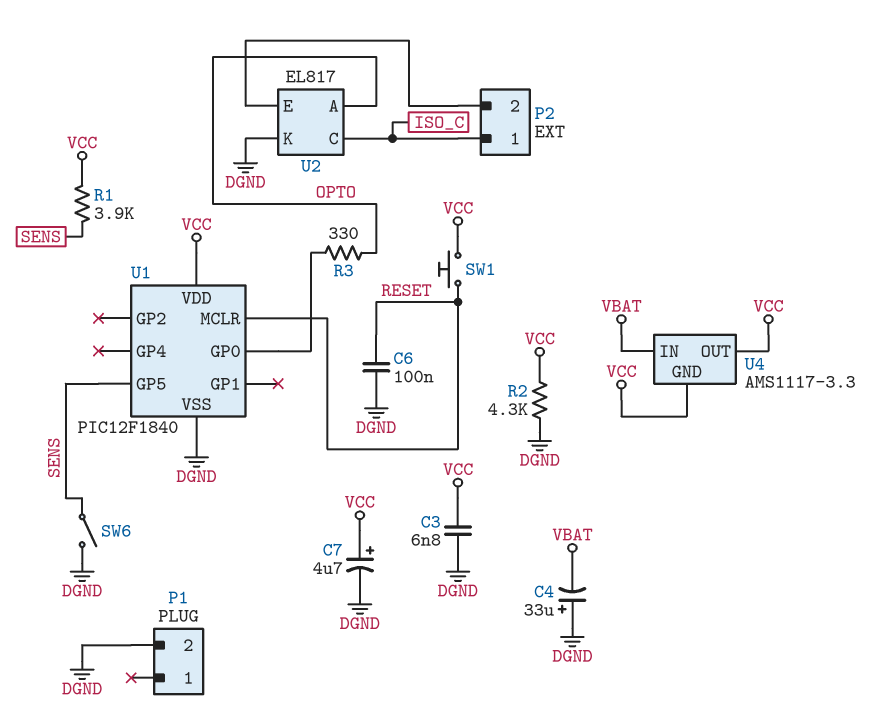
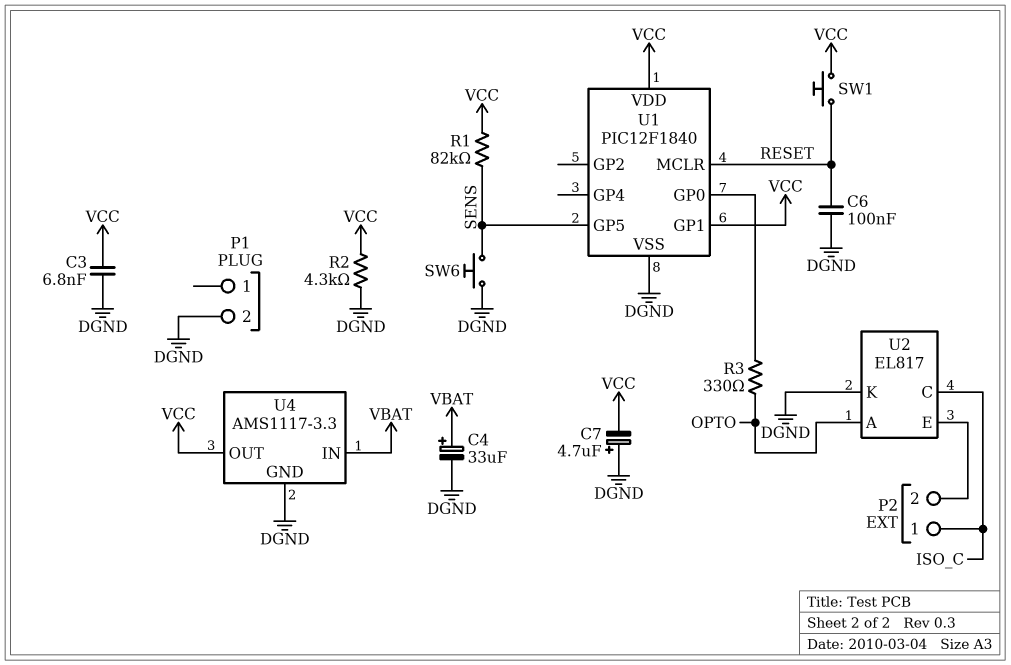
C4: 33uF (plus DGND, minus VBAT) -> 33uF (plus VBAT, minus DGND)
C7: 4.7uF (plus VCC, minus DGND) -> 4.7uF (plus DGND, minus VCC)
R1: 3.9k (SENS, VCC) -> 82k (SENS, VCC)
SW6: switch (DGND, SENS) -> button (DGND, SENS)
U1 pin GP1: none -> VCC
U4 pin GND: VCC -> DGND

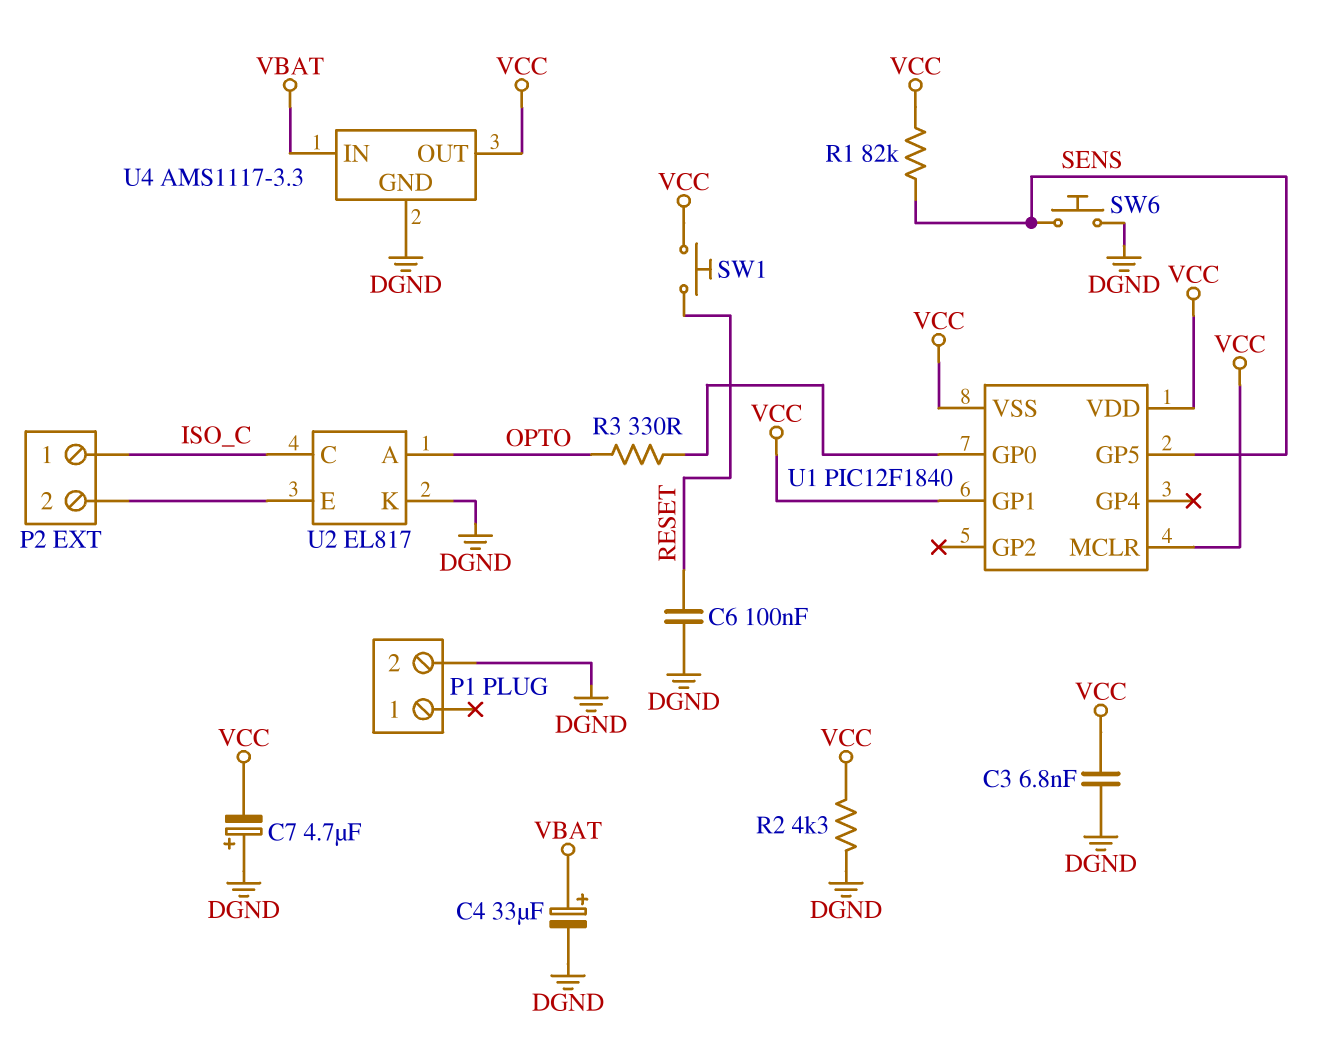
U1 pin MCLR: RESET -> VCC
U1 pin VSS: DGND -> VCC

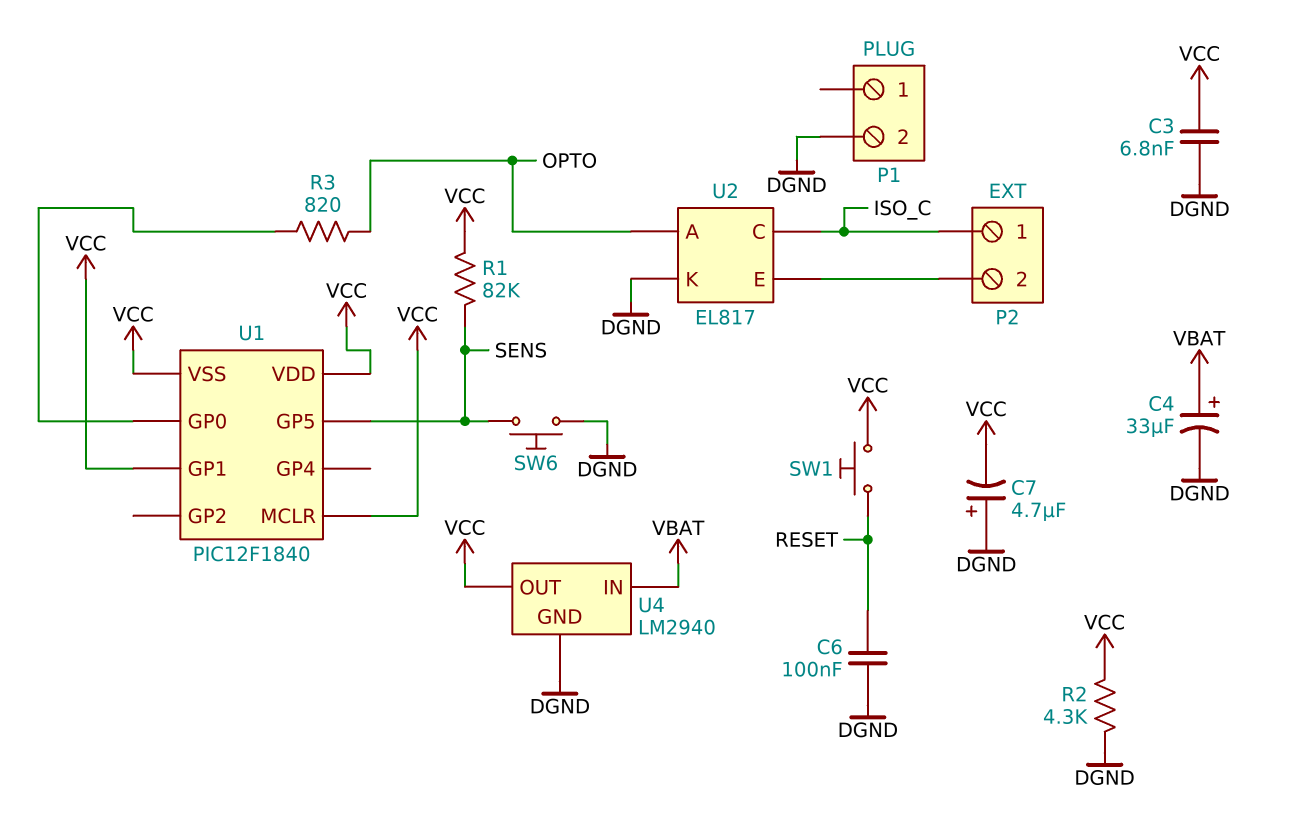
R3: 330 (OPTO, U1/GP0) -> 820 (OPTO, U1/GP0)
U4: AMS1117-3.3 -> LM2940

